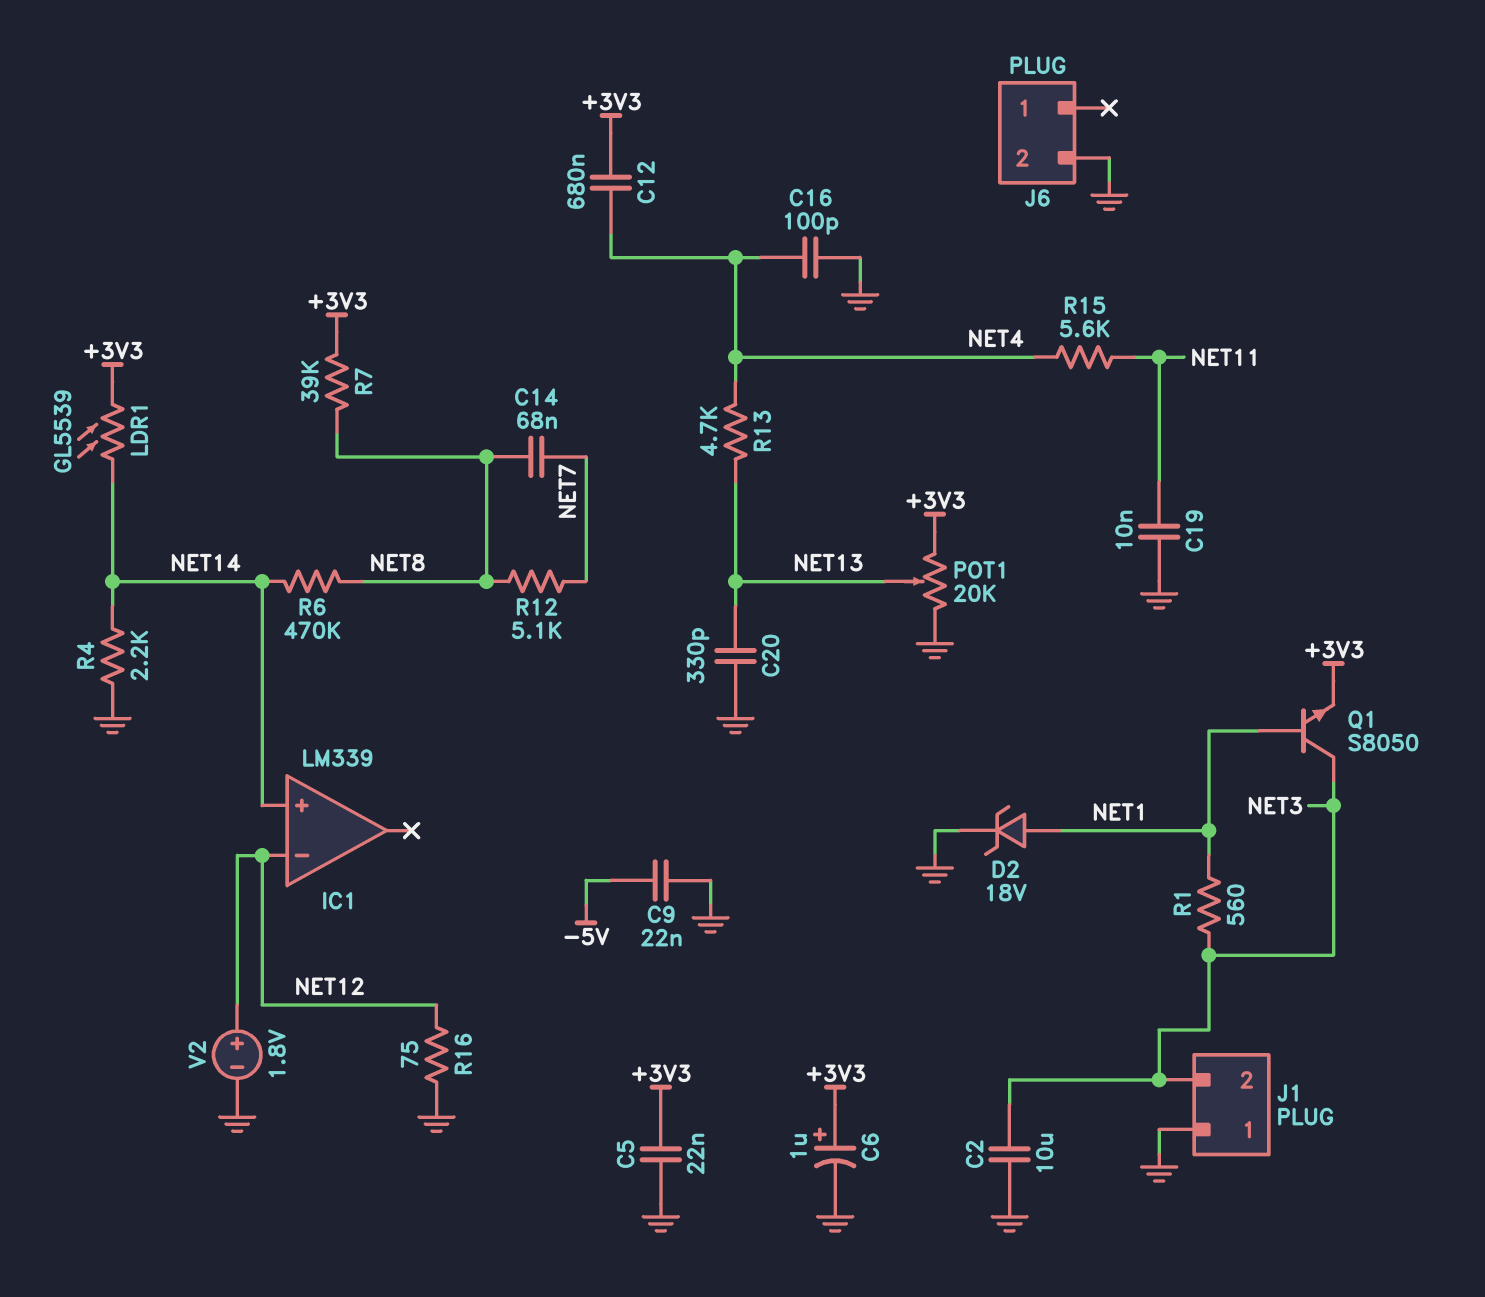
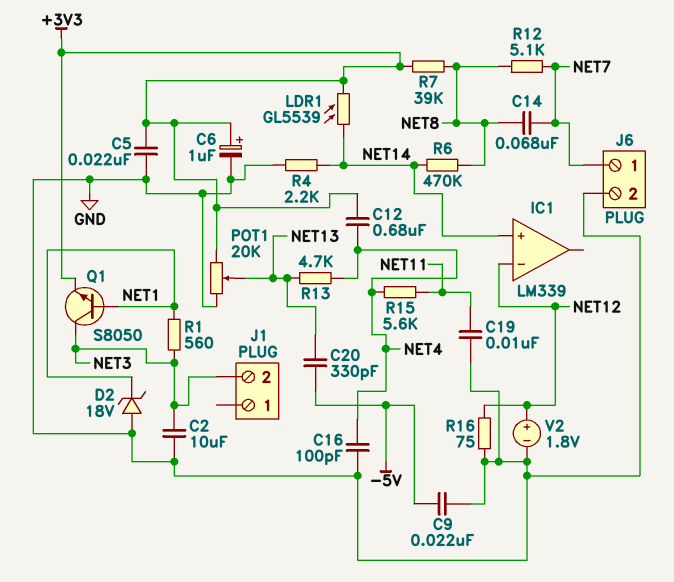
C20: 330pF (GND, NET13) -> 330pF (-5V, NET13)
D2: zener 18V (A NET1, K GND) -> zener 18V (A GND, K NET1)
J1 pin 1: GND -> none
J6 pin 1: none -> NET7

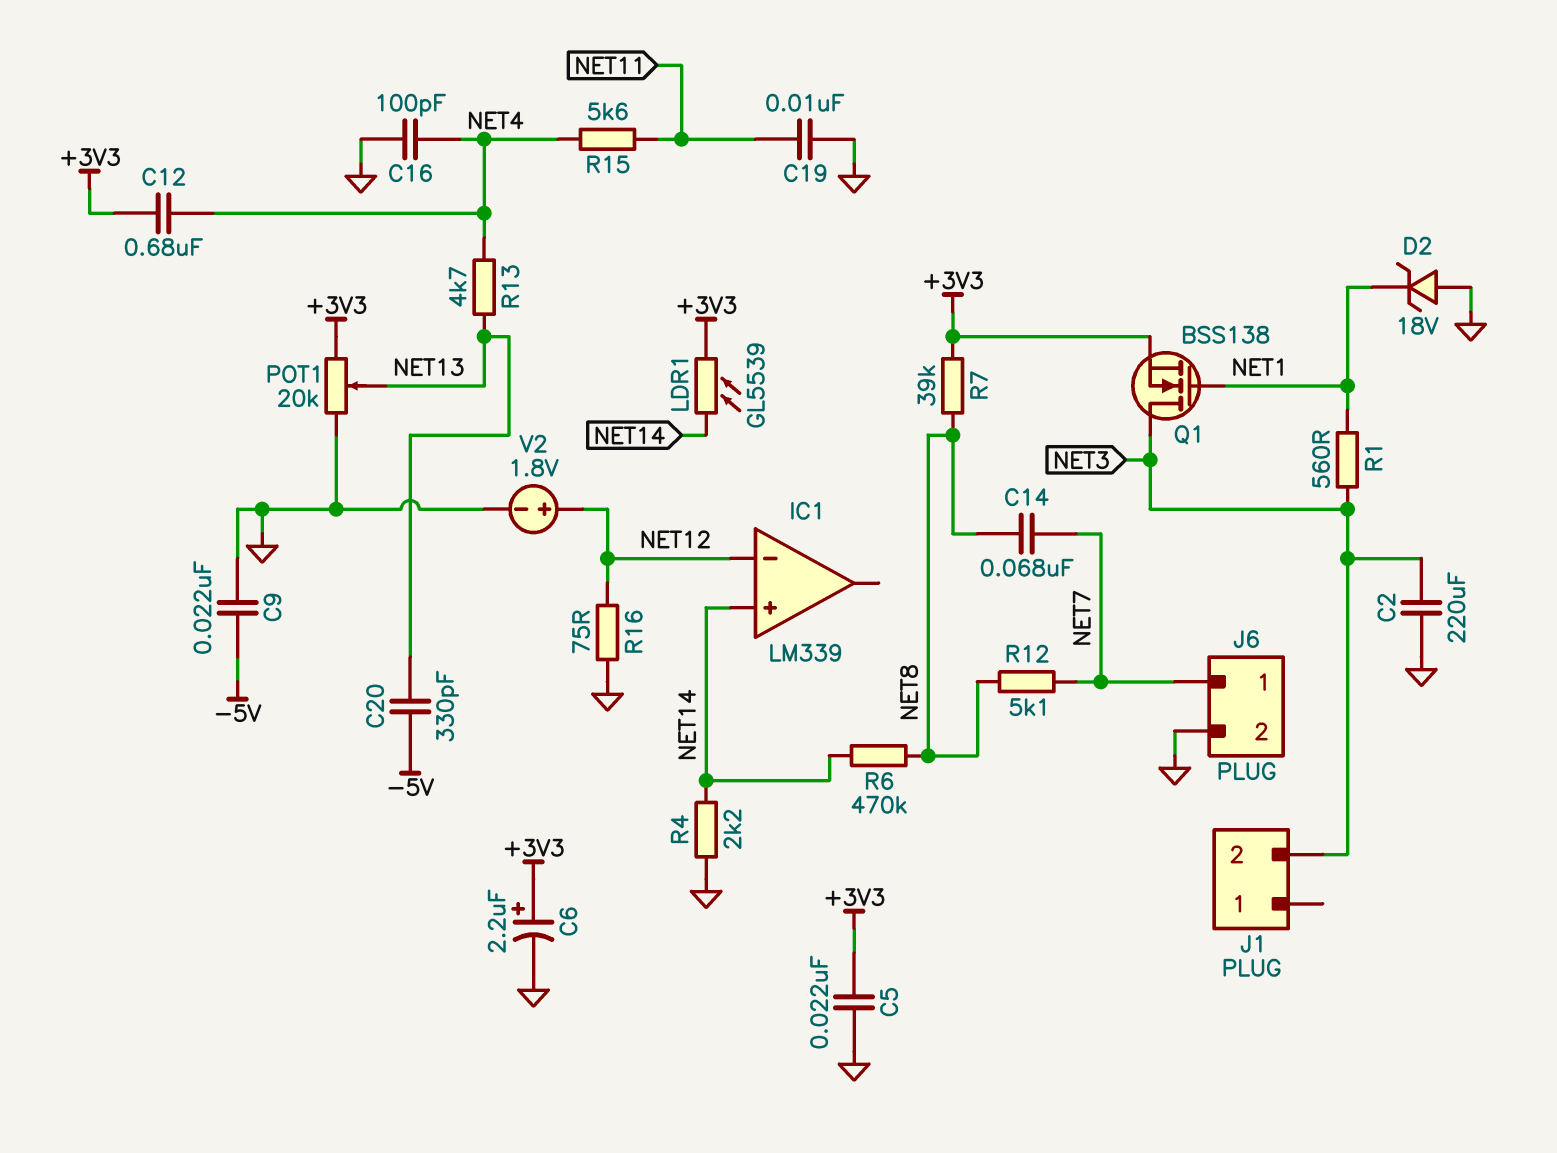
C2: 10uF (GND, NET3) -> 220uF (GND, NET3)
C6: 1uF (plus +3V3, minus GND) -> 2.2uF (plus +3V3, minus GND)
Q1: NPN S8050 (B NET1, C NET3, E +3V3) -> NMOS BSS138 (G NET1, D NET3, S +3V3)

